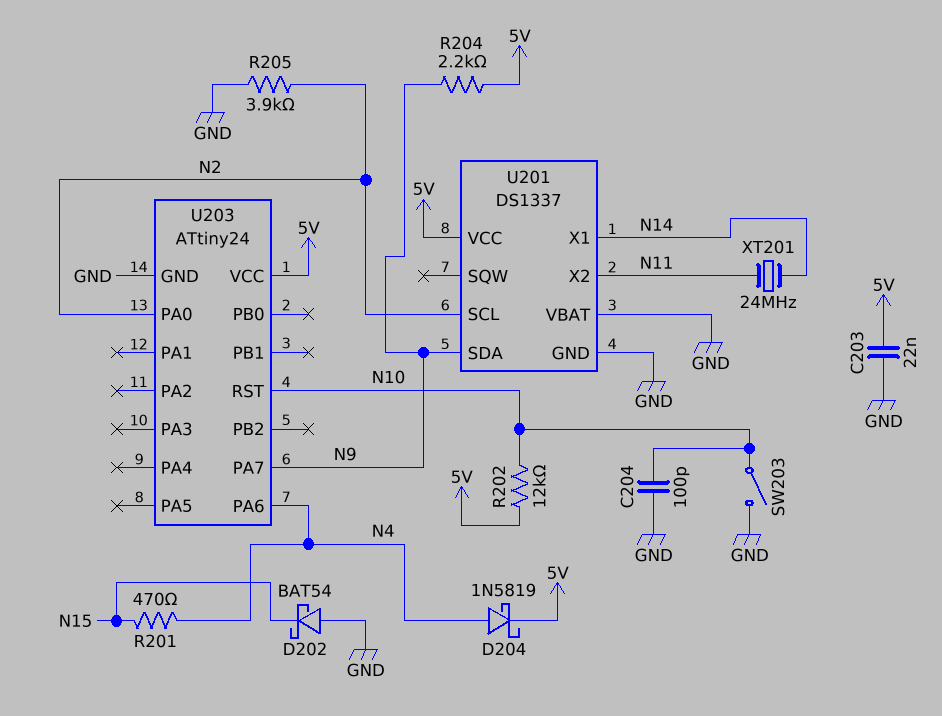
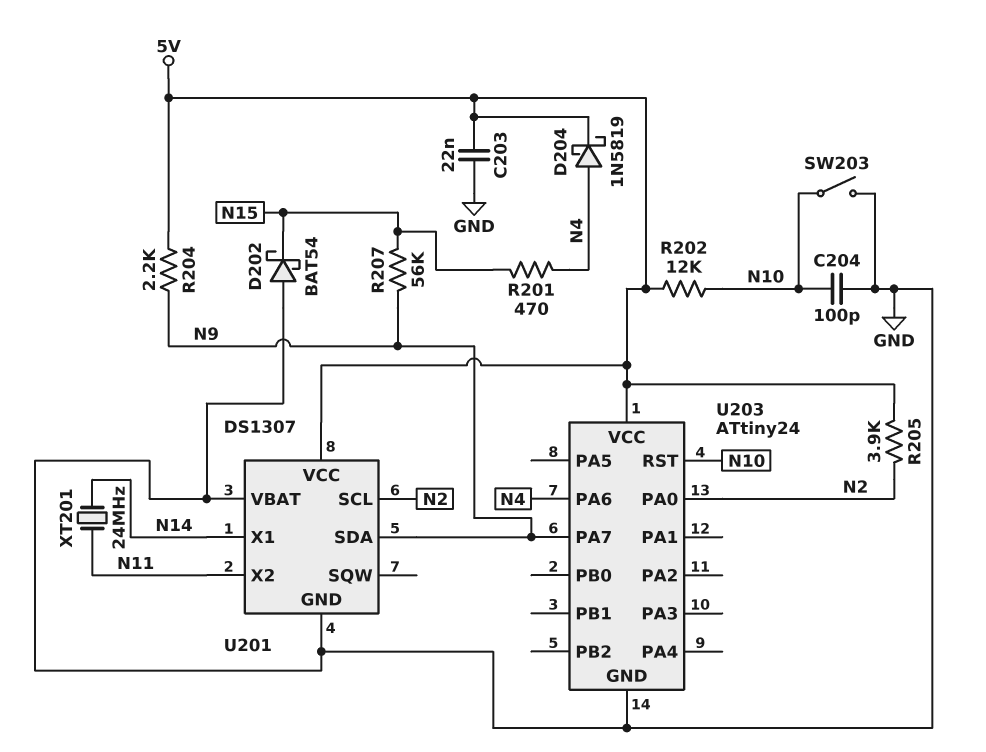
R205: 3.9k (GND, N2) -> 3.9k (5V, N2)
R207: none -> 56k (N9, N15)
U201: DS1337 -> DS1307

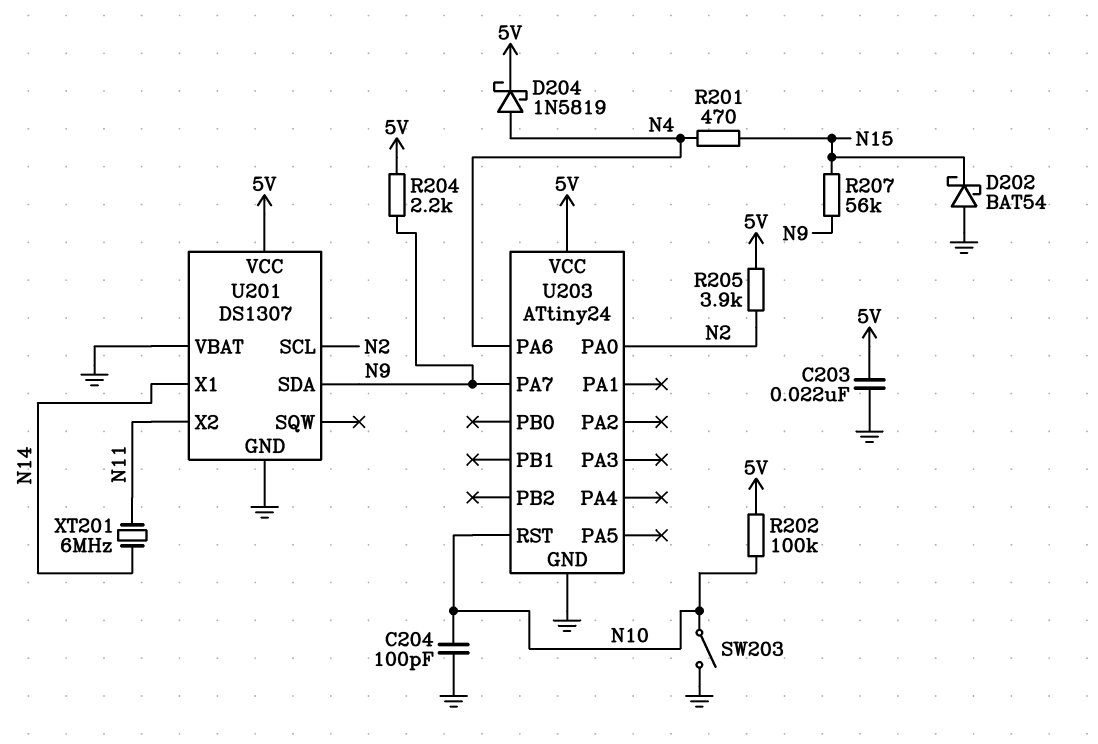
R202: 12k (5V, N10) -> 100k (5V, N10)
XT201: 24MHz (N11, N14) -> 6MHz (N11, N14)

